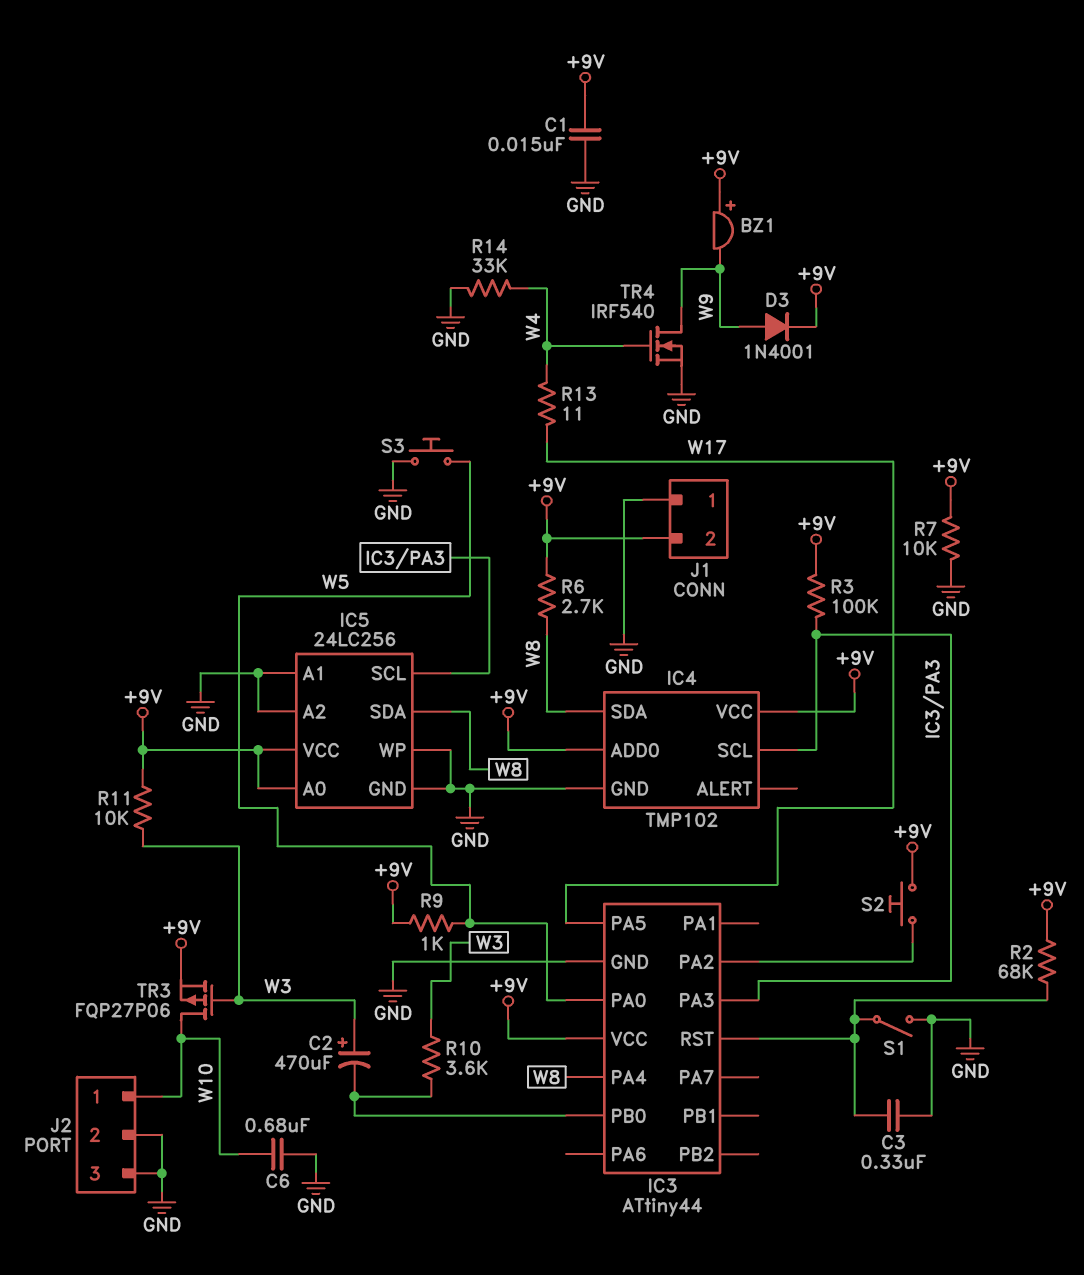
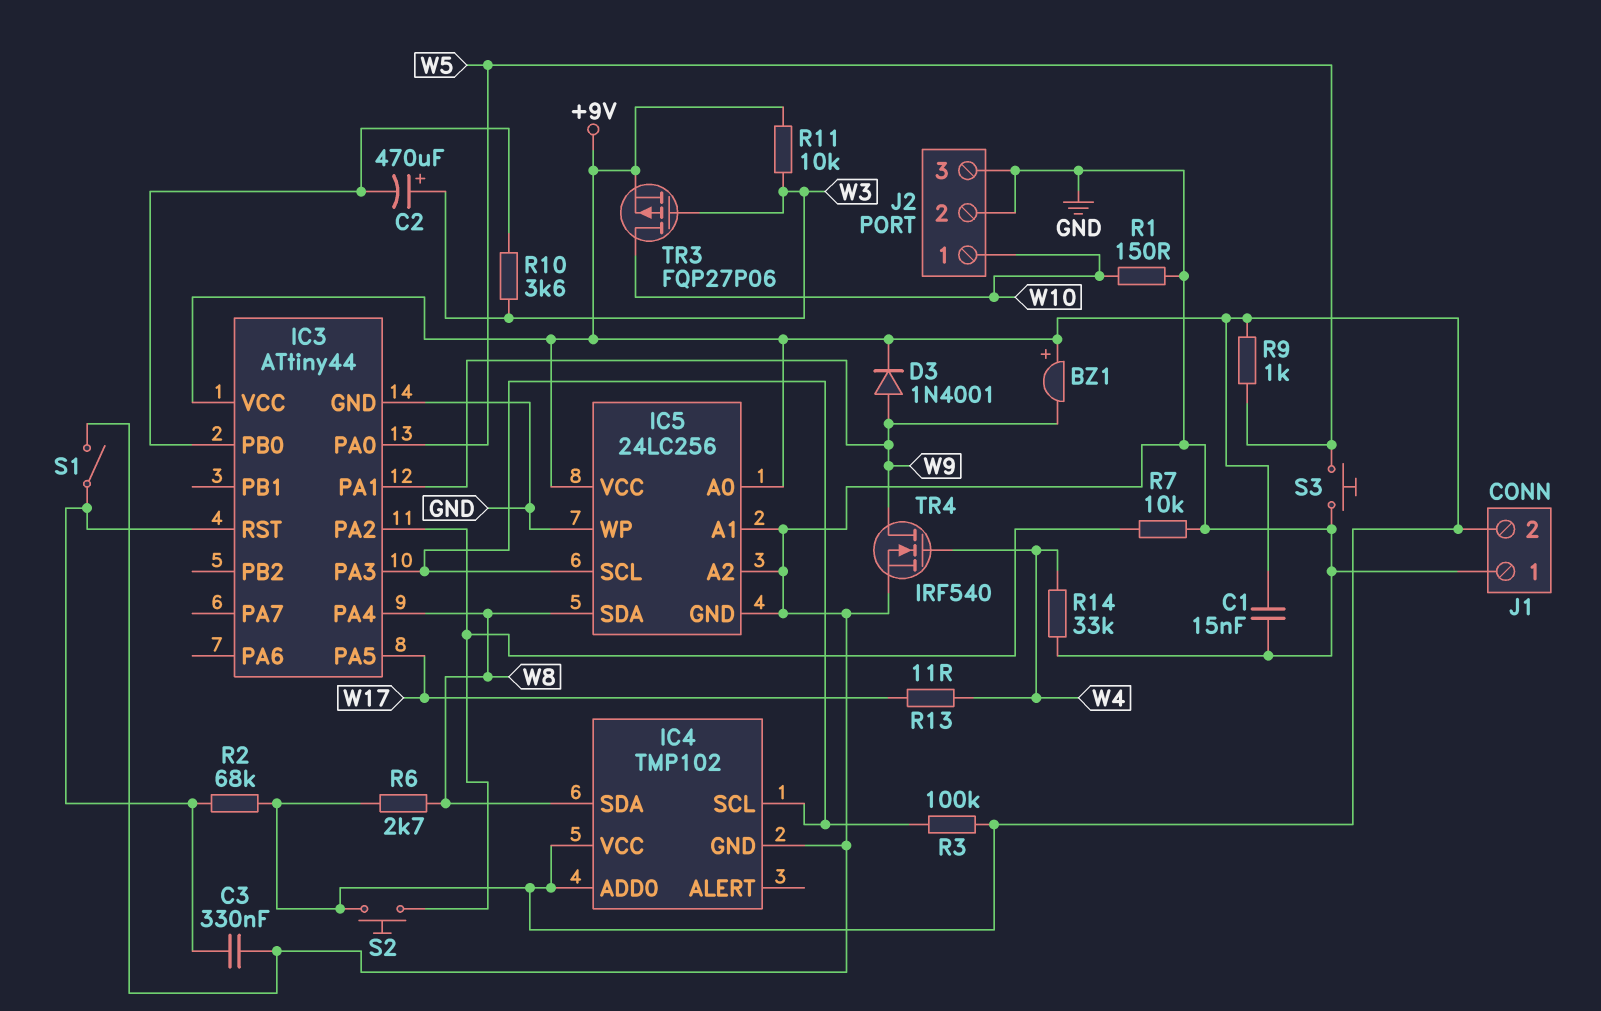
C6: 680nF (GND, W10) -> none
IC3 pin PA1: none -> W9
R1: none -> 150 (GND, W10)
R7: 10k (+9V, GND) -> 10k (GND, IC3/PA2)

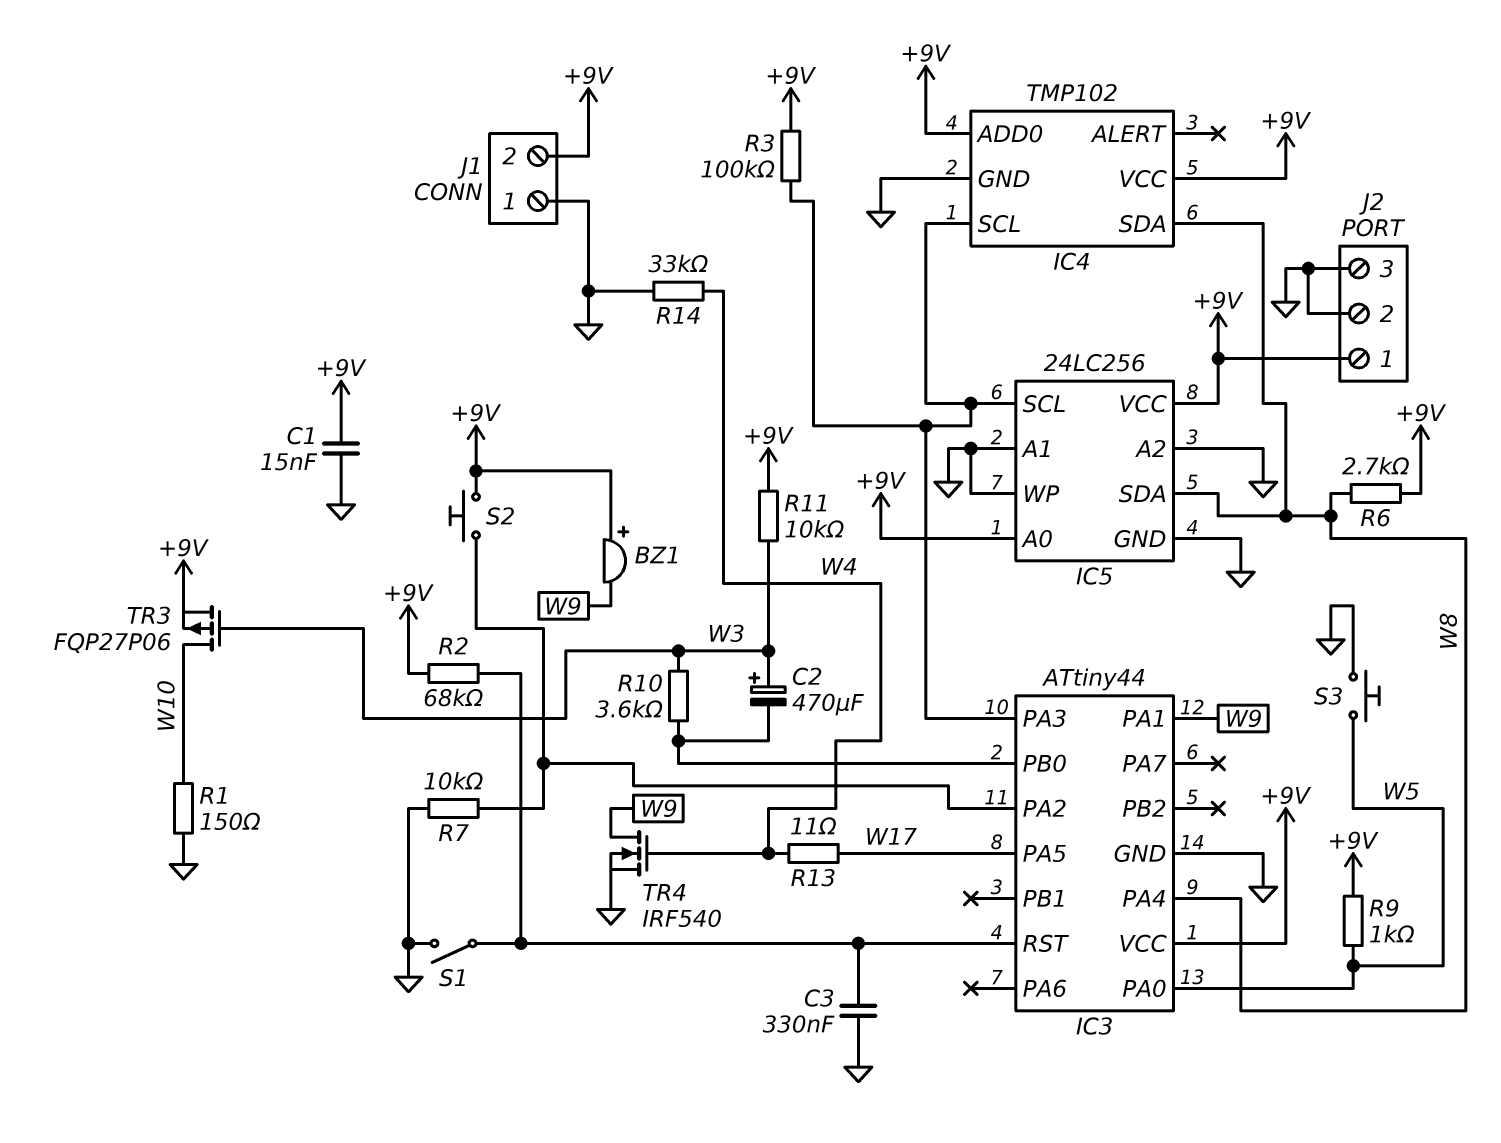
D3: diode 1N4001 (A W9, K +9V) -> none
J2 pin 1: W10 -> +9V

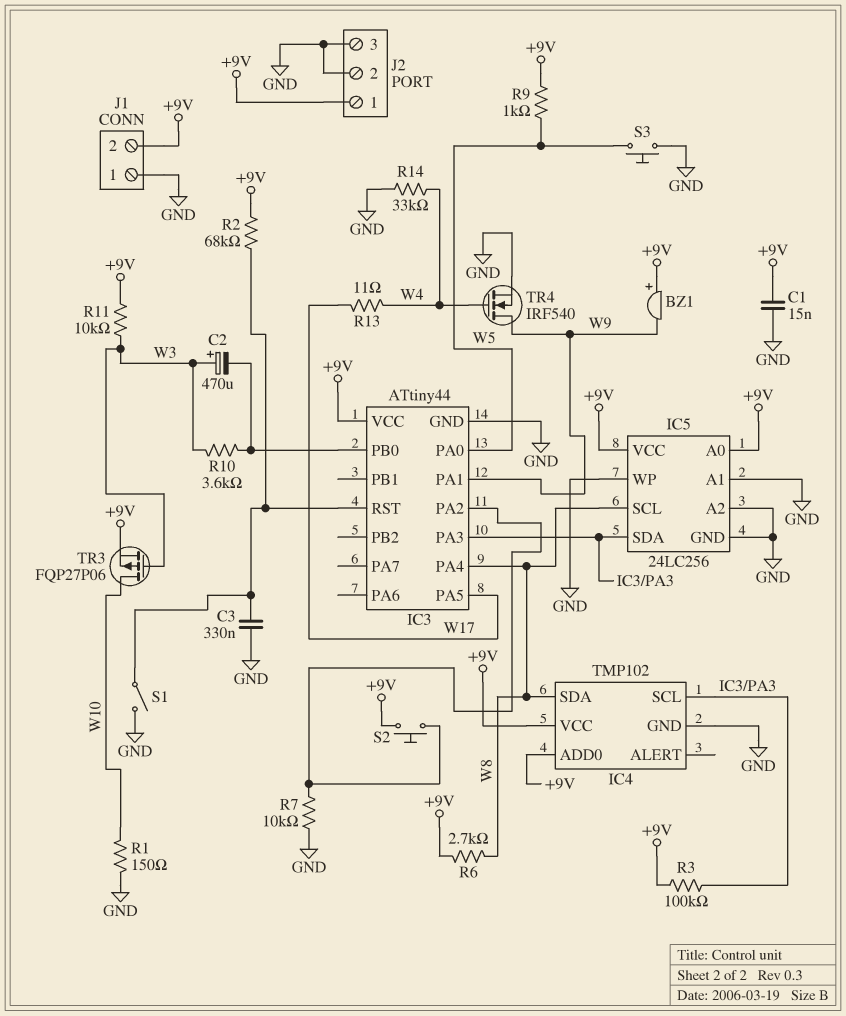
IC5 pin SCL: IC3/PA3 -> W8
IC5 pin SDA: W8 -> IC3/PA3

